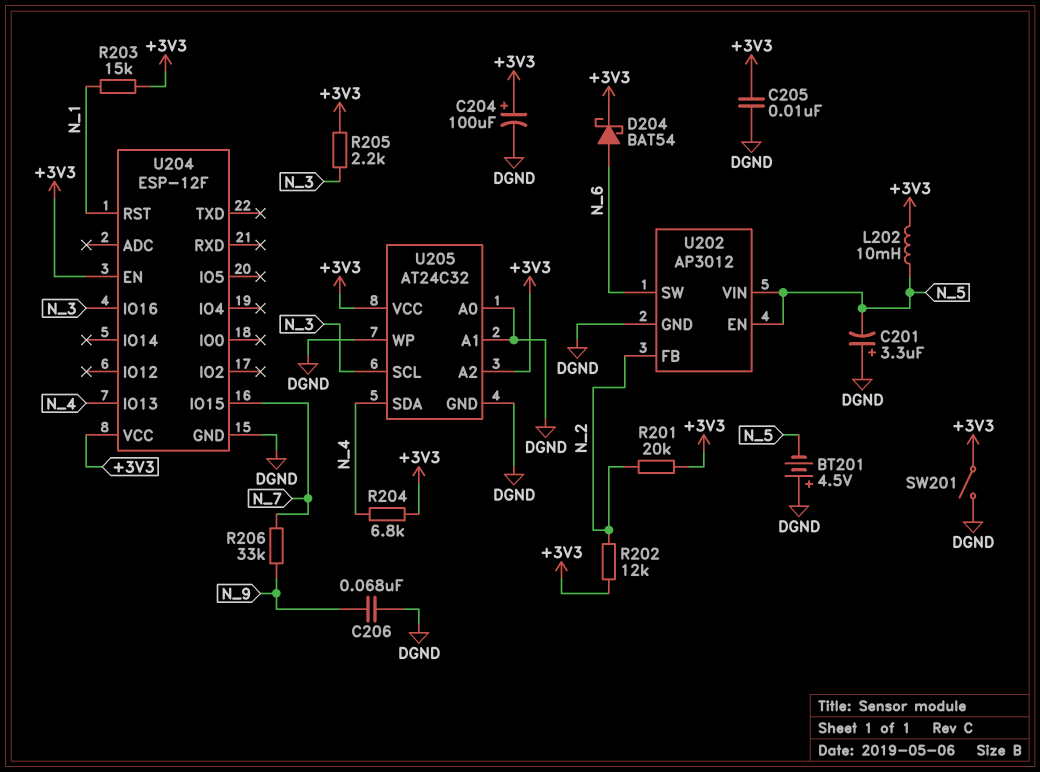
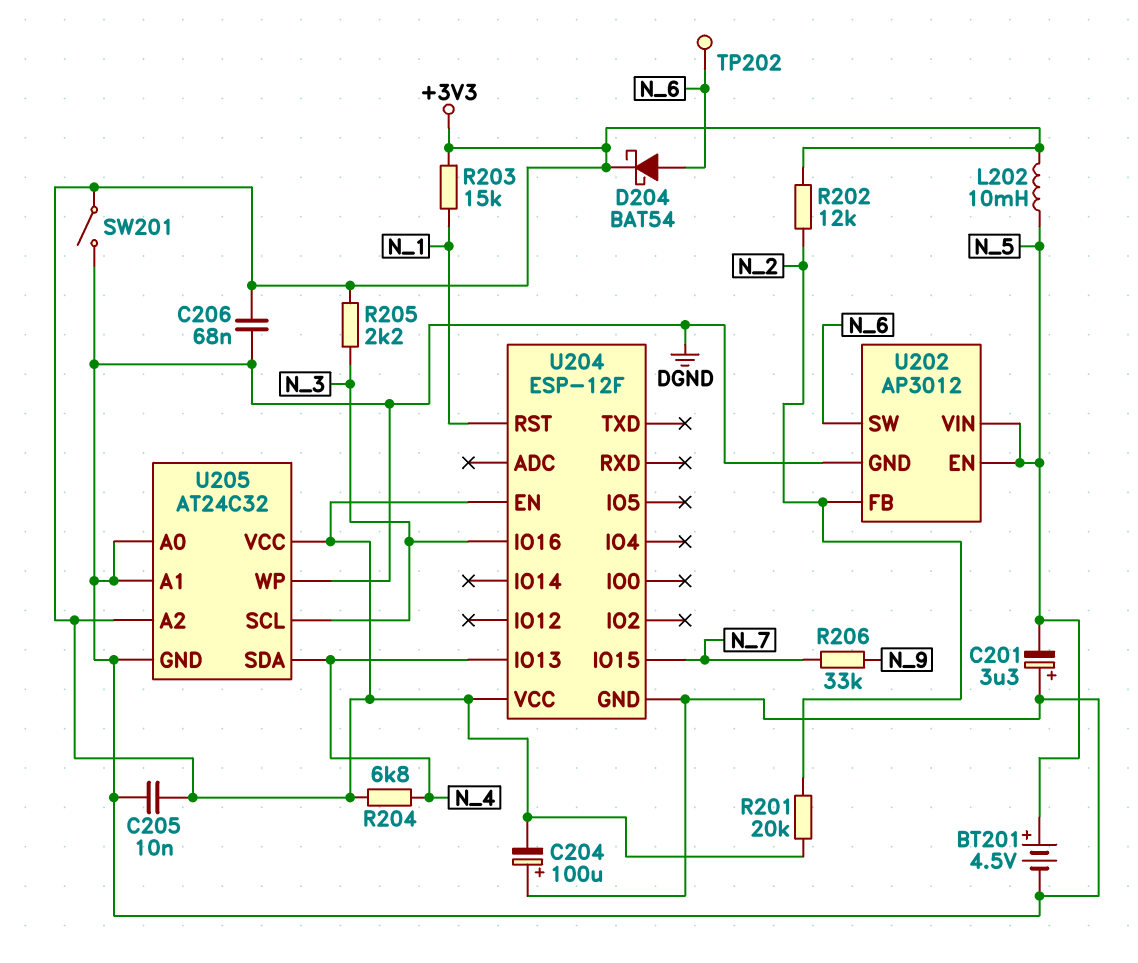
BT201: 4.5V (plus DGND, minus N_5) -> 4.5V (plus N_5, minus DGND)
C204: 100uF (plus +3V3, minus DGND) -> 100uF (plus DGND, minus +3V3)
C206: 68nF (DGND, N_9) -> 68nF (+3V3, DGND)
TP202: none -> test point (N_6)

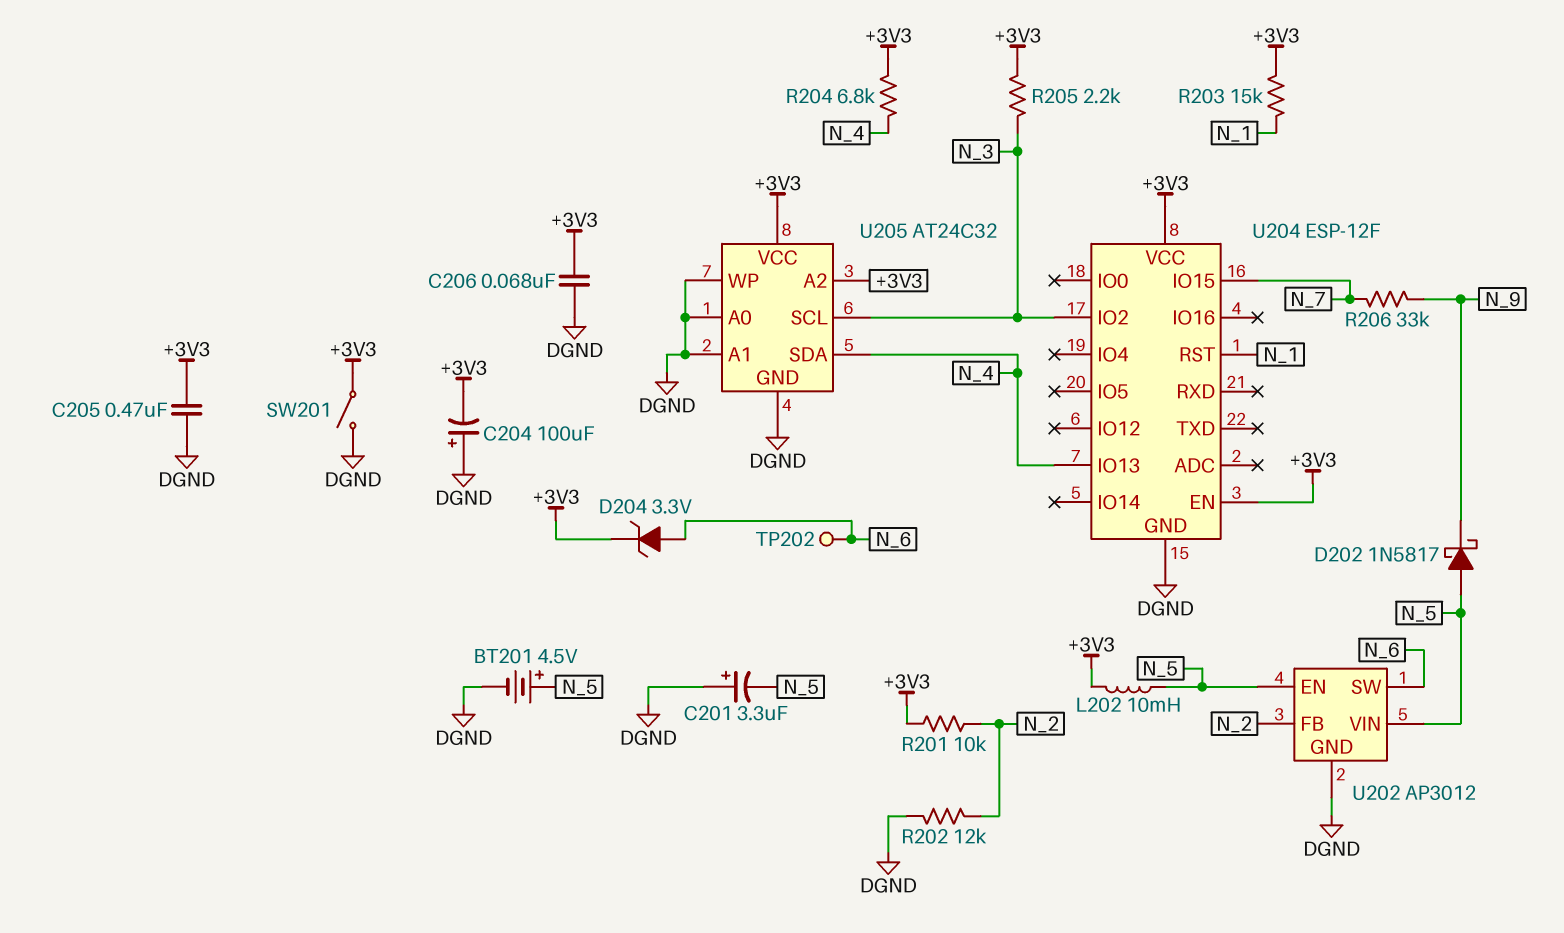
C205: 10nF (+3V3, DGND) -> 470nF (+3V3, DGND)
D202: none -> schottky 1N5817 (A N_5, K N_9)
D204: schottky BAT54 (A N_6, K +3V3) -> zener 3.3V (A N_6, K +3V3)
R201: 20k (+3V3, N_2) -> 10k (+3V3, N_2)
R202: 12k (+3V3, N_2) -> 12k (DGND, N_2)
U204 pin IO2: none -> N_3
U204 pin IO16: N_3 -> none

